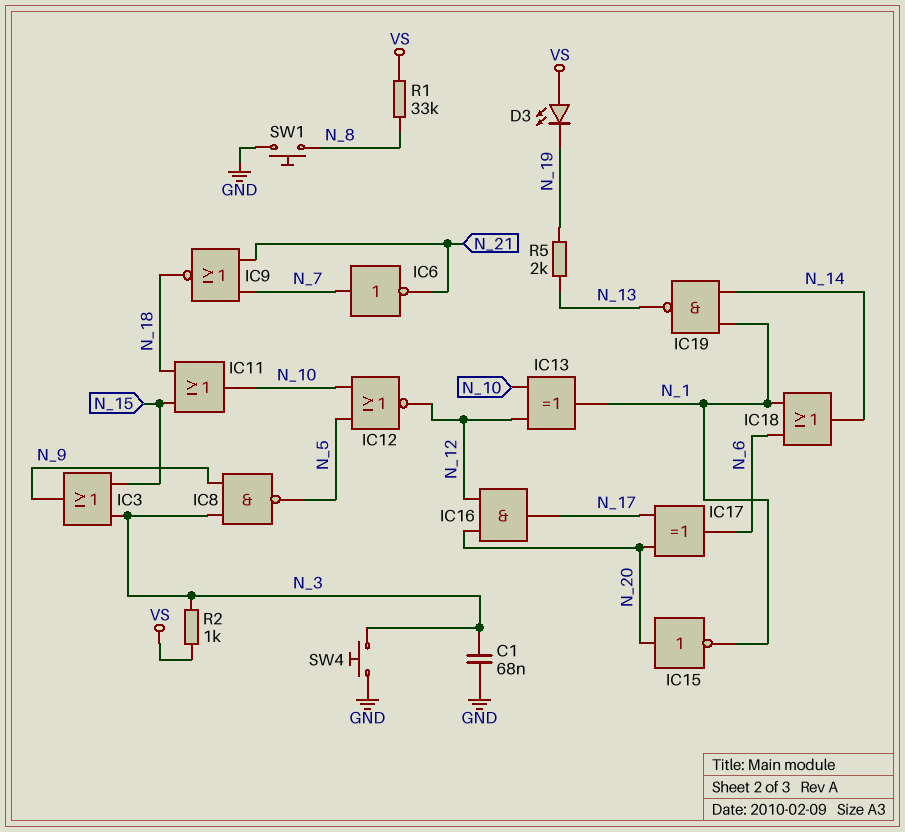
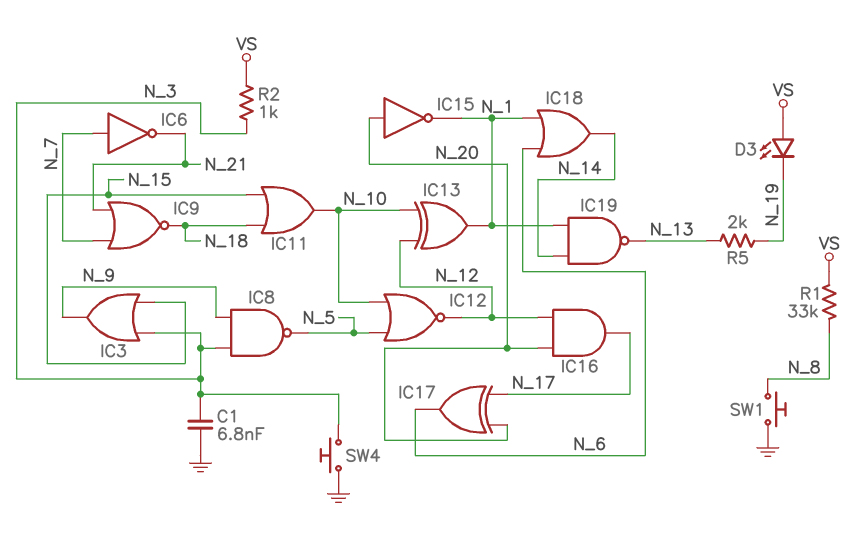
C1: 68nF (GND, N_3) -> 6.8nF (GND, N_3)

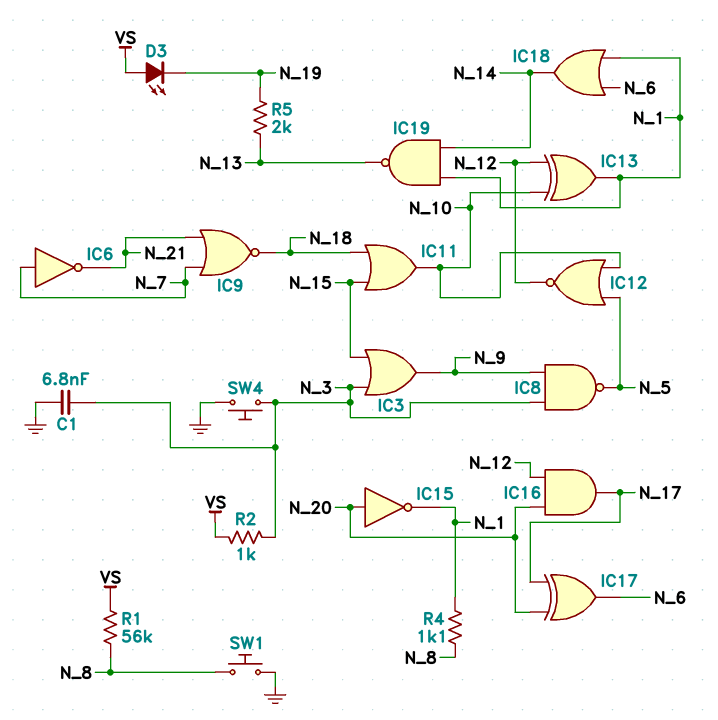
R1: 33k (N_8, VS) -> 56k (N_8, VS)
R4: none -> 1.1k (N_1, N_8)

